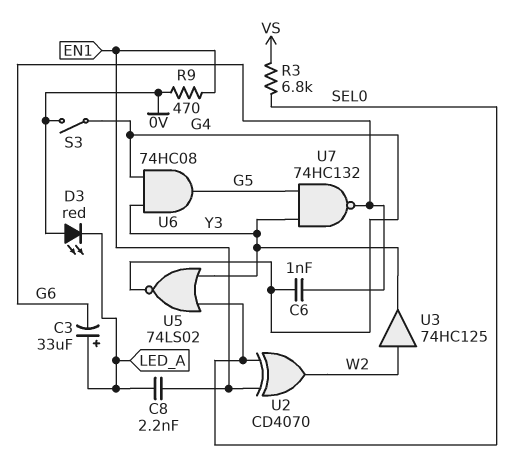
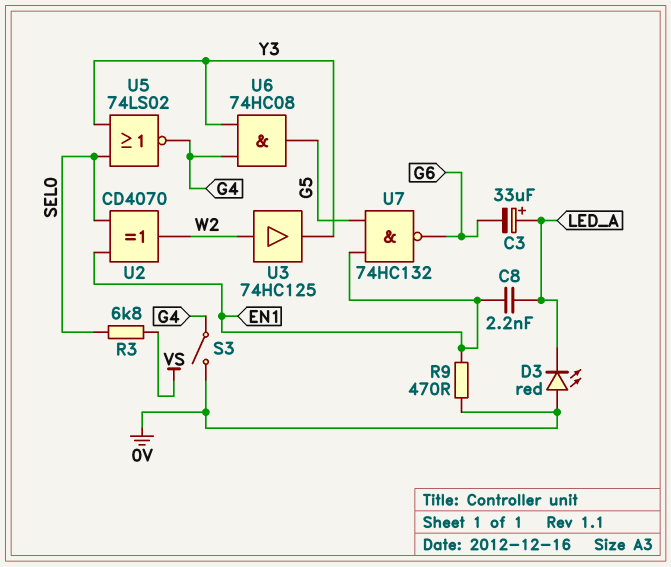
C6: 1nF (G4, G6) -> none
U7: NAND 74HC132 (in G5, in Y3, out G6) -> NAND 74HC132 (in EN1, in G5, out G6)

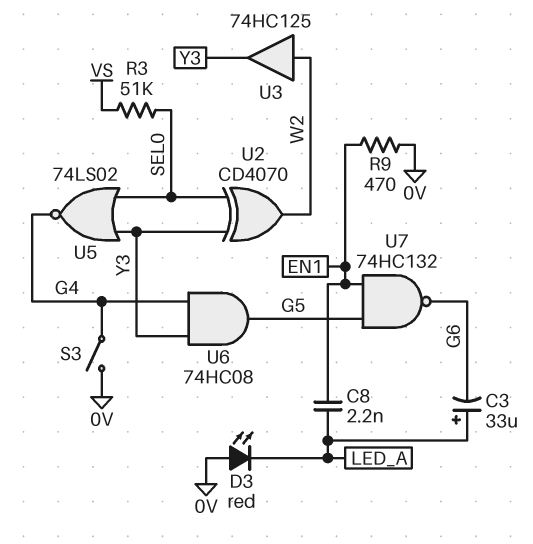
R3: 6.8k (SEL0, VS) -> 51k (SEL0, VS)
U2: XOR CD4070 (in EN1, in SEL0, out W2) -> XOR CD4070 (in SEL0, in Y3, out W2)

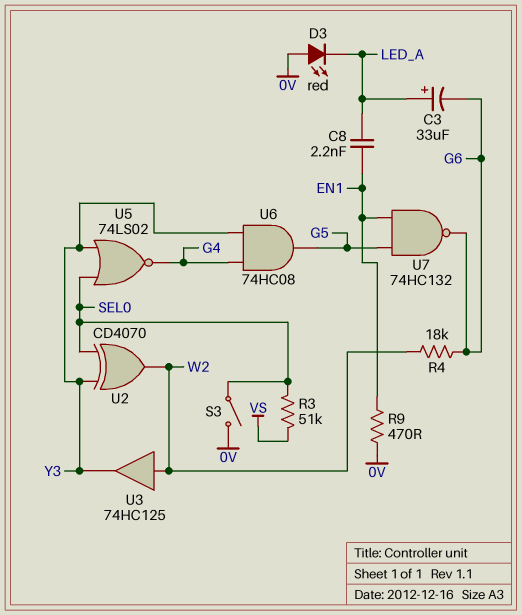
R4: none -> 18k (G6, W2)
S3: switch (0V, G4) -> switch (0V, SEL0)

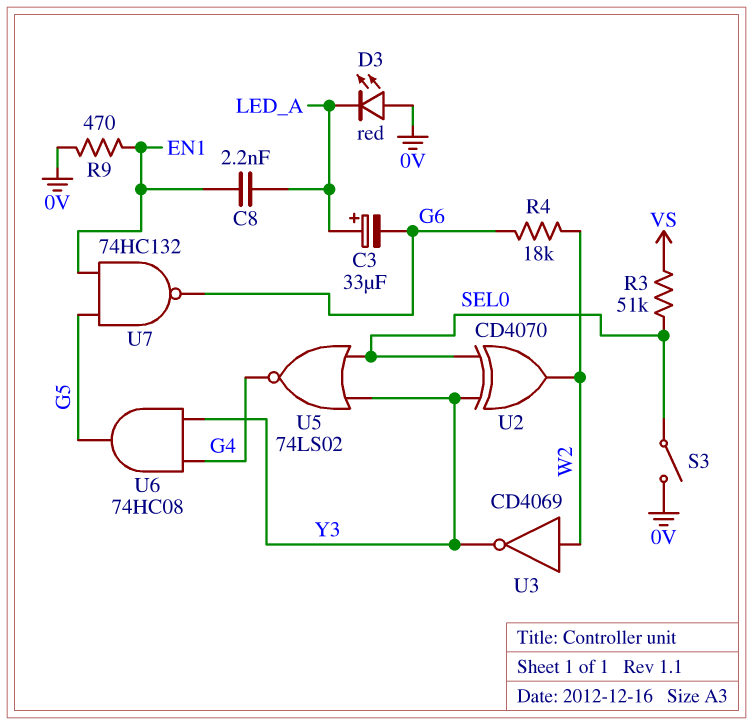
U3: buffer 74HC125 (in W2, out Y3) -> NOT CD4069 (in W2, out Y3)

